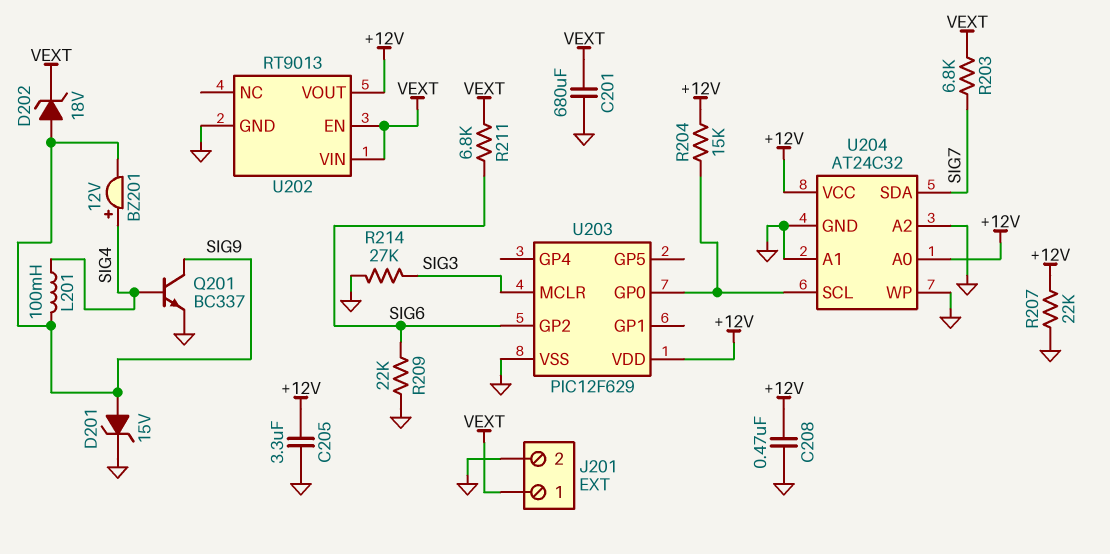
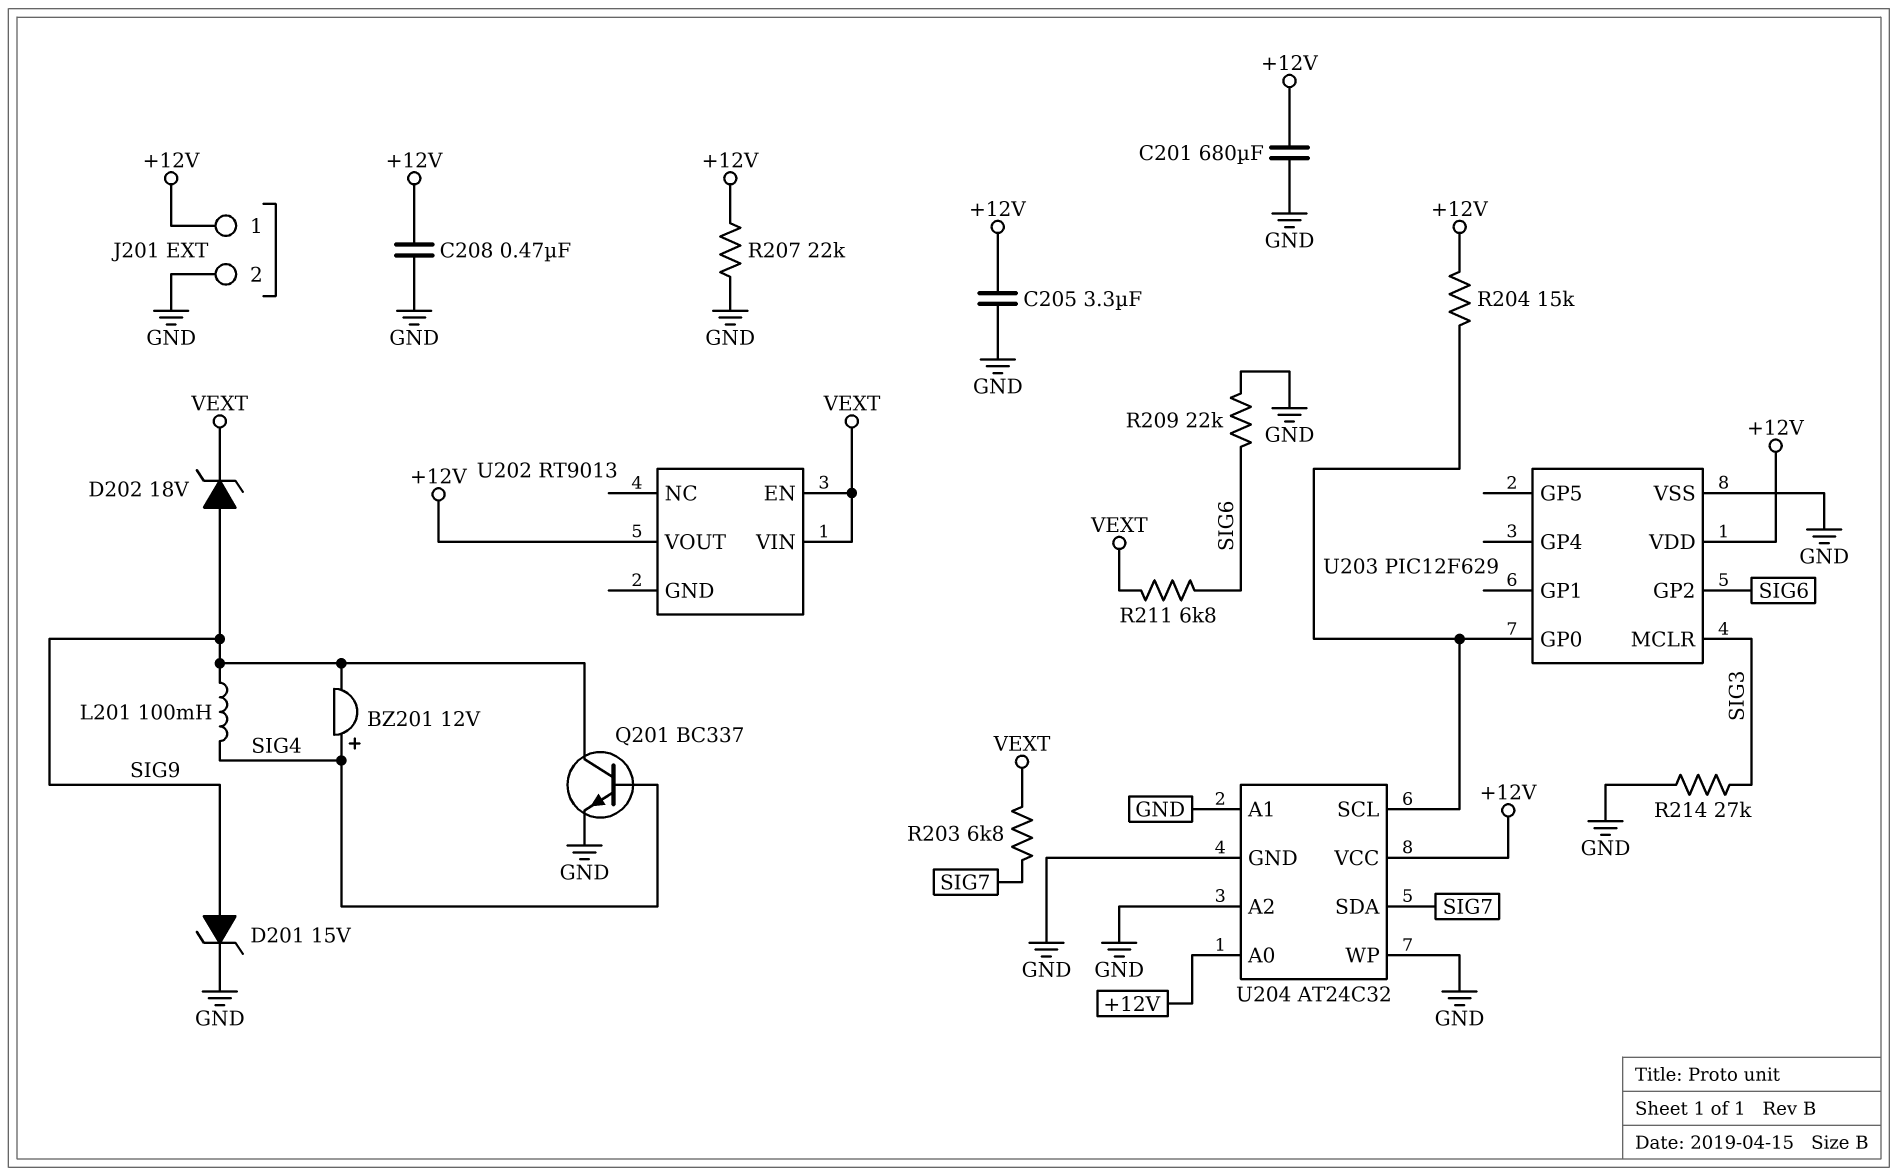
C201: 680uF (GND, VEXT) -> 680uF (+12V, GND)
J201 pin 1: VEXT -> +12V
U202 pin GND: GND -> none

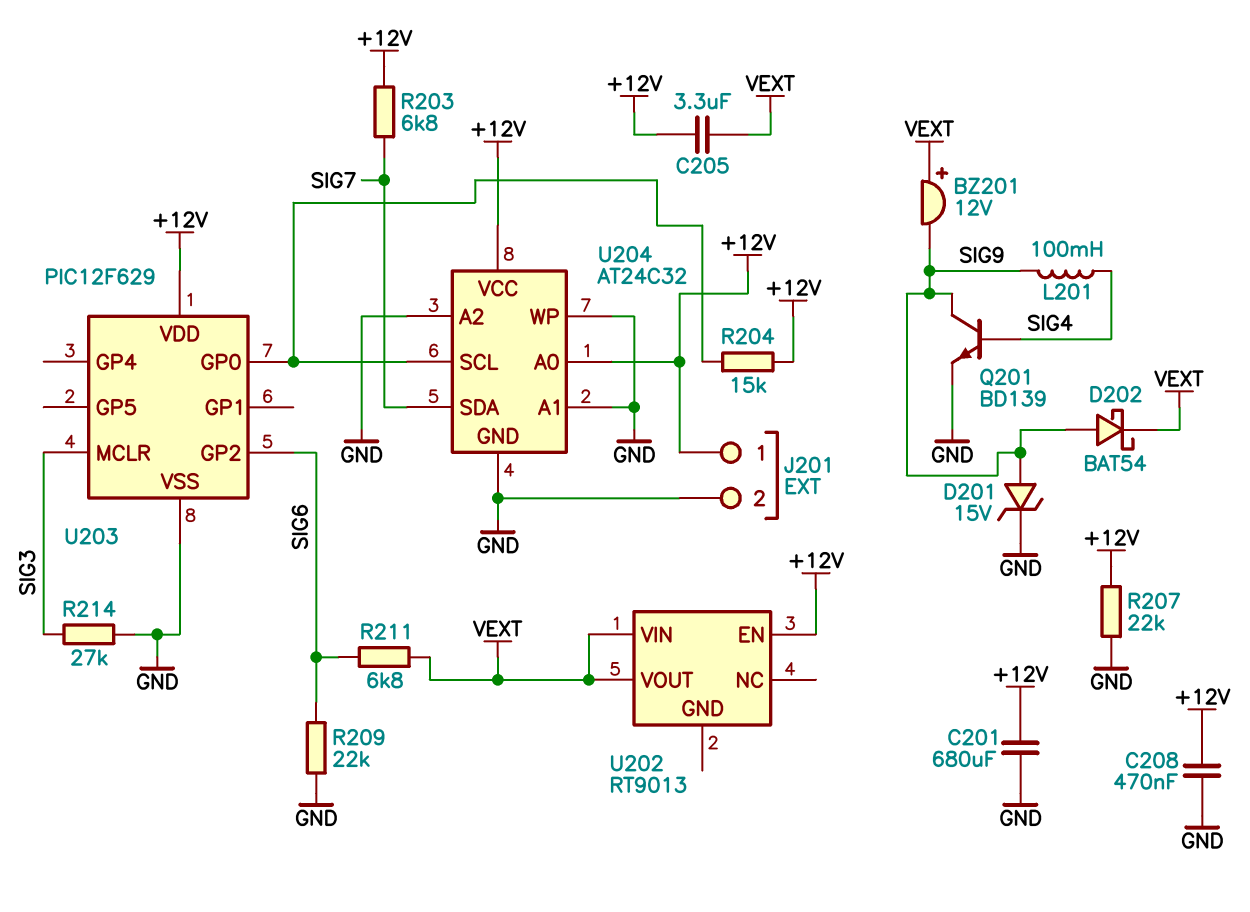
BZ201: buzzer 12V (plus SIG4, minus SIG9) -> buzzer 12V (plus VEXT, minus SIG9)
C205: 3.3uF (+12V, GND) -> 3.3uF (+12V, VEXT)
D202: zener 18V (A SIG9, K VEXT) -> schottky BAT54 (A SIG9, K VEXT)
Q201: NPN BC337 (B SIG4, C SIG9, E GND) -> NPN BD139 (B SIG4, C SIG9, E GND)
R203: 6.8k (SIG7, VEXT) -> 6.8k (+12V, SIG7)
U202 pin EN: VEXT -> +12V
U202 pin VOUT: +12V -> VEXT

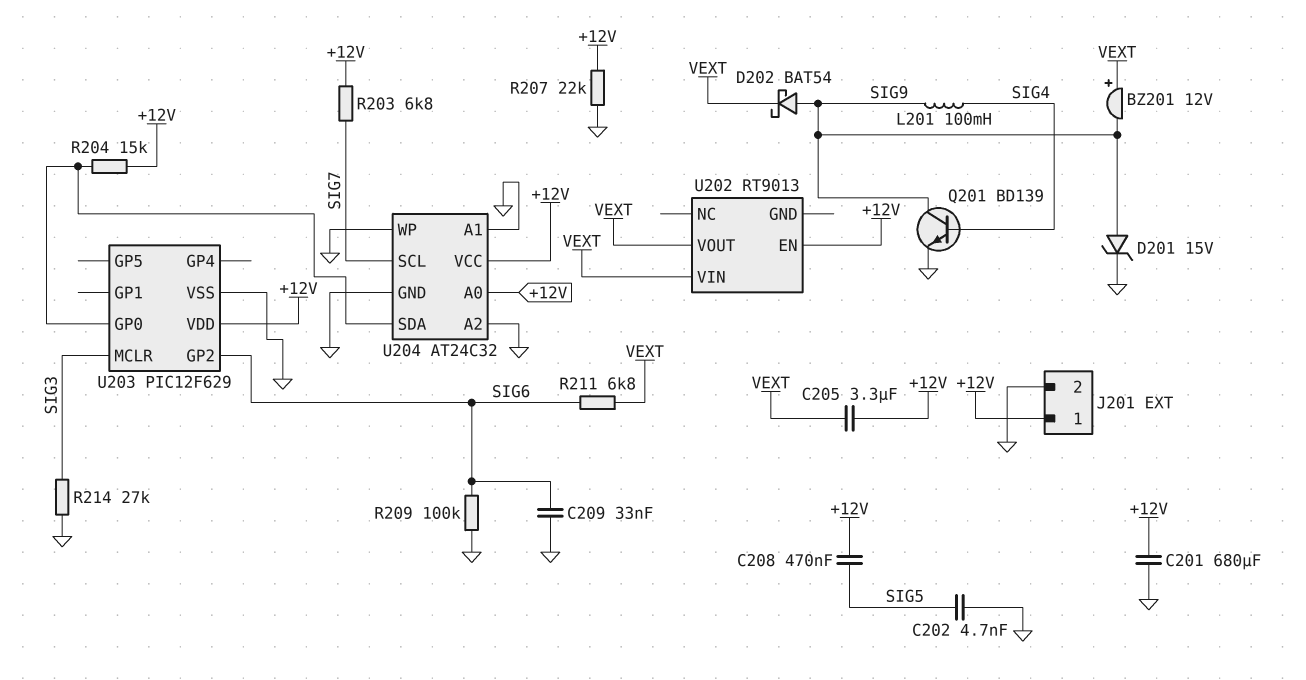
C202: none -> 4.7nF (GND, SIG5)
C208: 470nF (+12V, GND) -> 470nF (+12V, SIG5)
C209: none -> 33nF (GND, SIG6)
R209: 22k (GND, SIG6) -> 100k (GND, SIG6)
U204 pin SCL: U203/GP0 -> SIG7
U204 pin SDA: SIG7 -> U203/GP0

